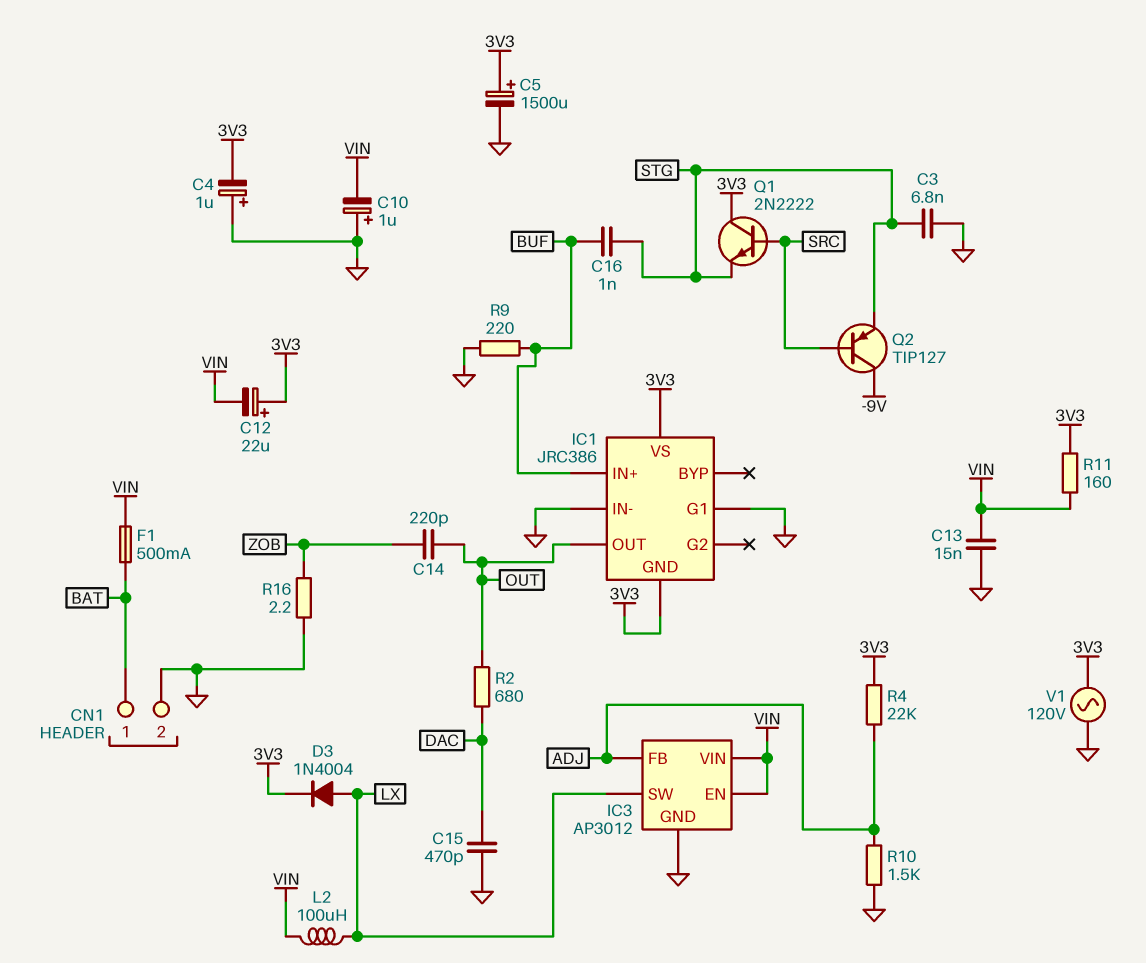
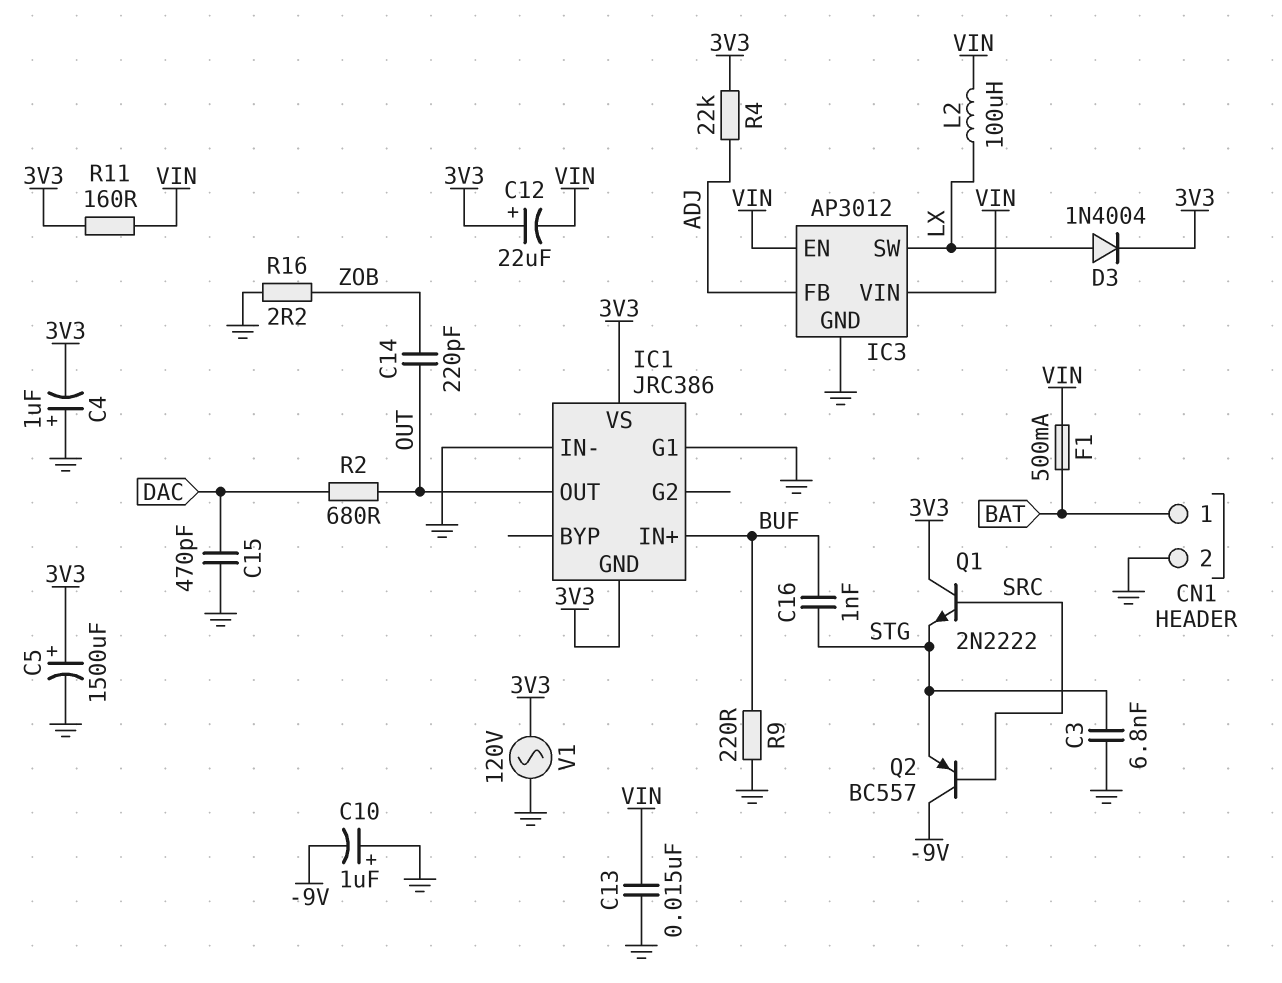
C10: 1uF (plus GND, minus VIN) -> 1uF (plus GND, minus -9V)
Q2: PNP TIP127 (B SRC, C -9V, E STG) -> PNP BC557 (B SRC, C -9V, E STG)
R10: 1.5k (ADJ, GND) -> none

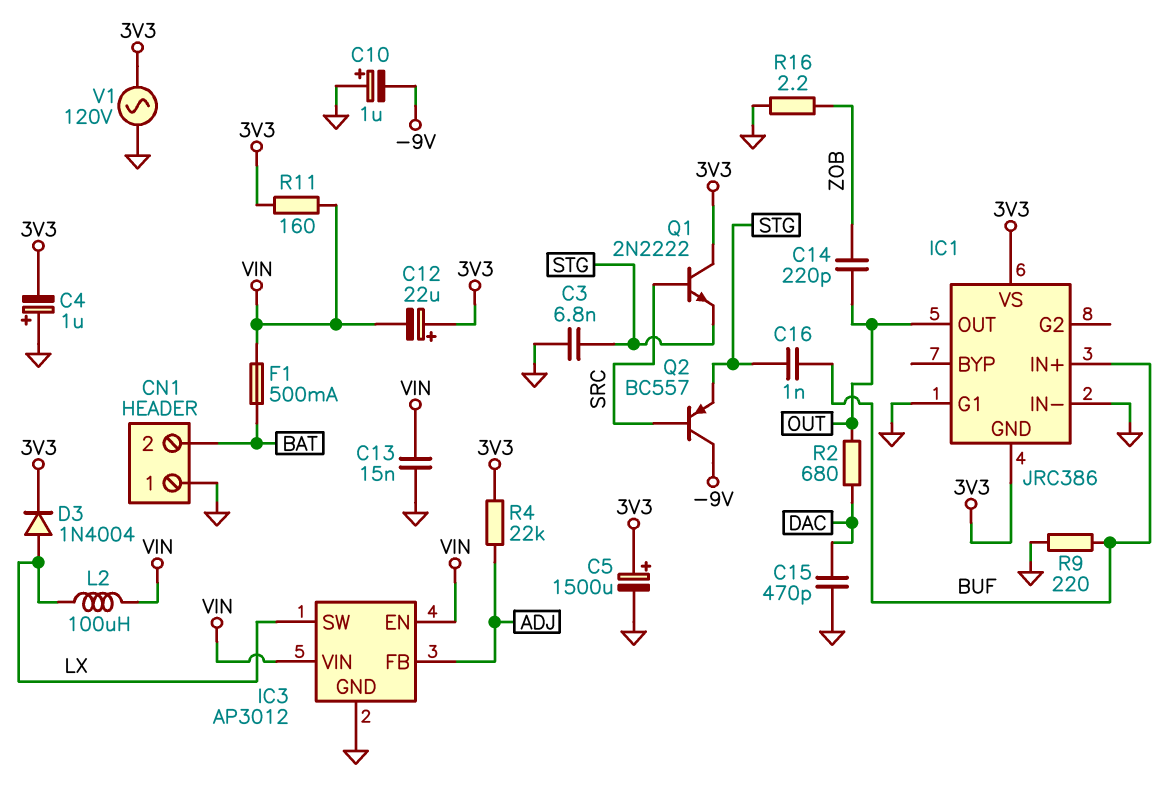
CN1 pin 1: BAT -> GND
CN1 pin 2: GND -> BAT

